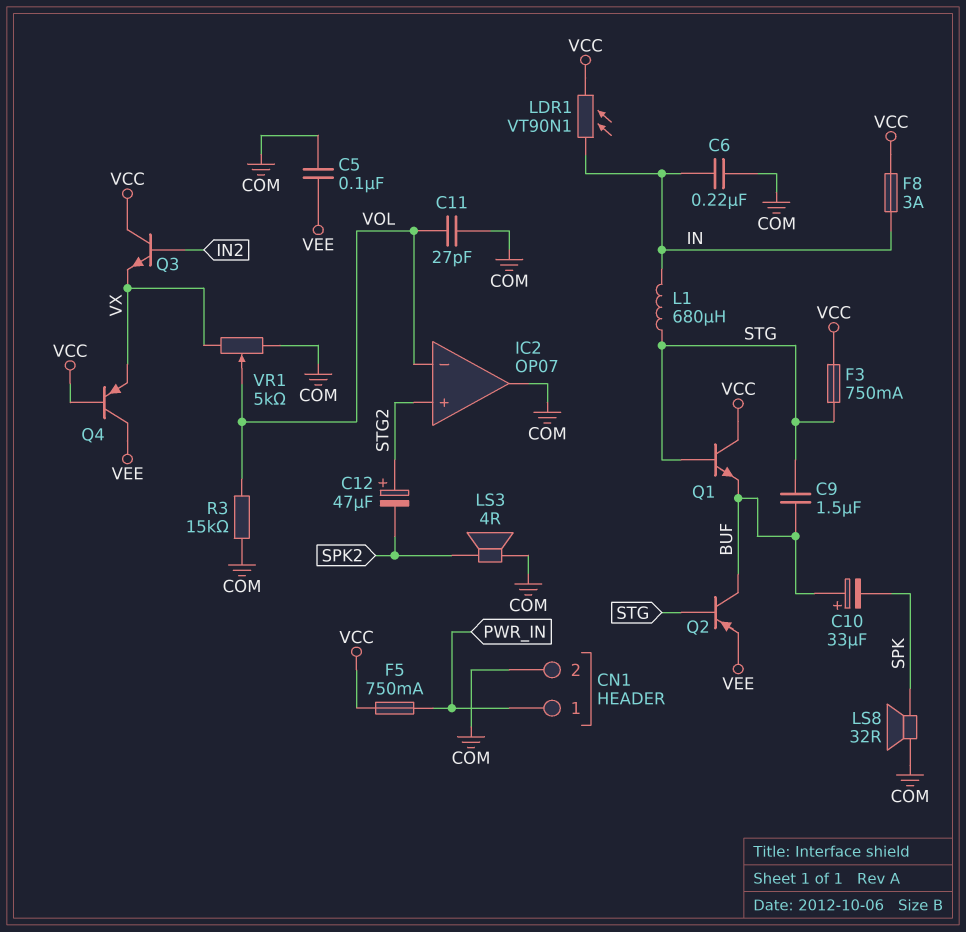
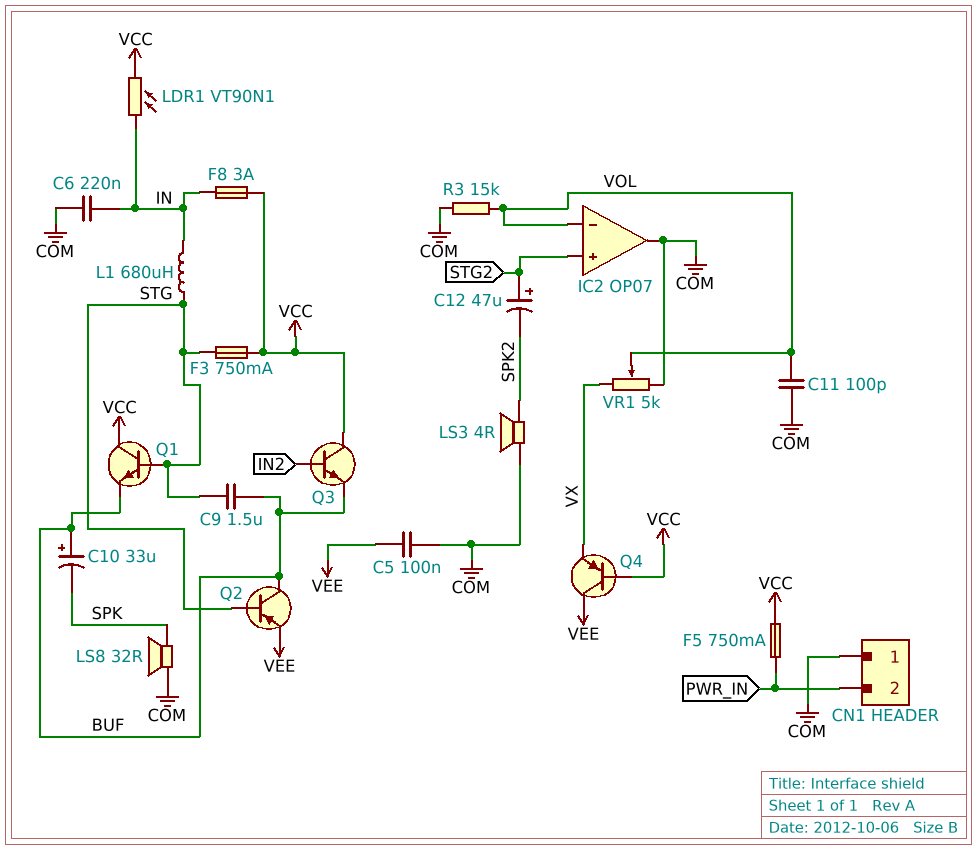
C11: 27pF (COM, VOL) -> 100pF (COM, VOL)
CN1 pin 1: PWR_IN -> COM
CN1 pin 2: COM -> PWR_IN
Q3: NPN (B IN2, C VCC, E VX) -> NPN (B IN2, C VCC, E BUF)

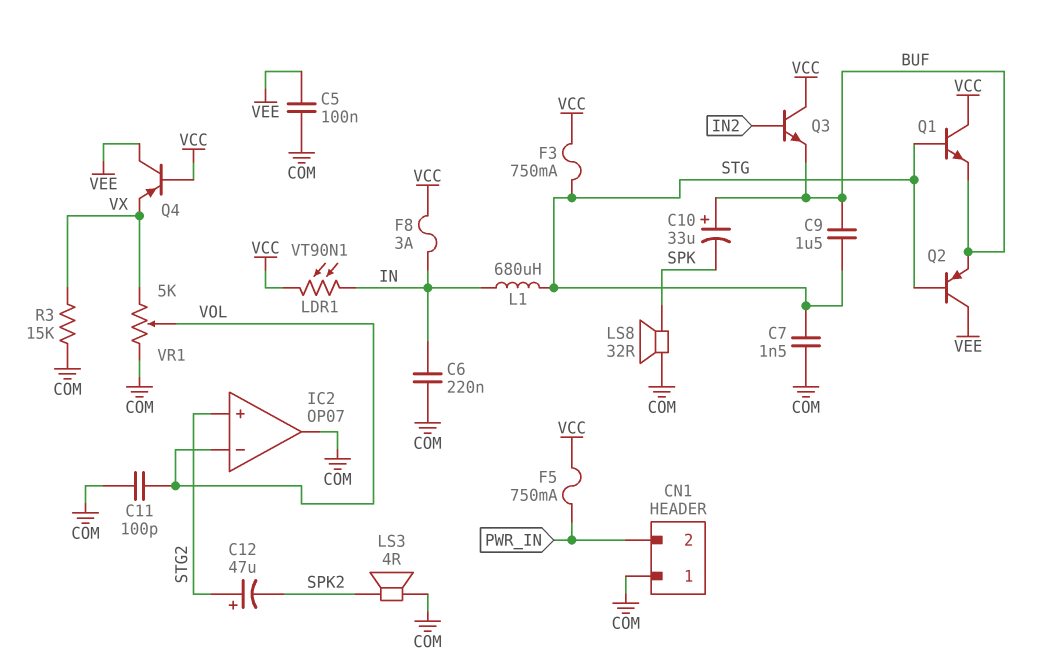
C7: none -> 1.5nF (COM, STG)
Q2: PNP (B STG, C BUF, E VEE) -> PNP (B STG, C VEE, E BUF)
R3: 15k (COM, VOL) -> 15k (COM, VX)

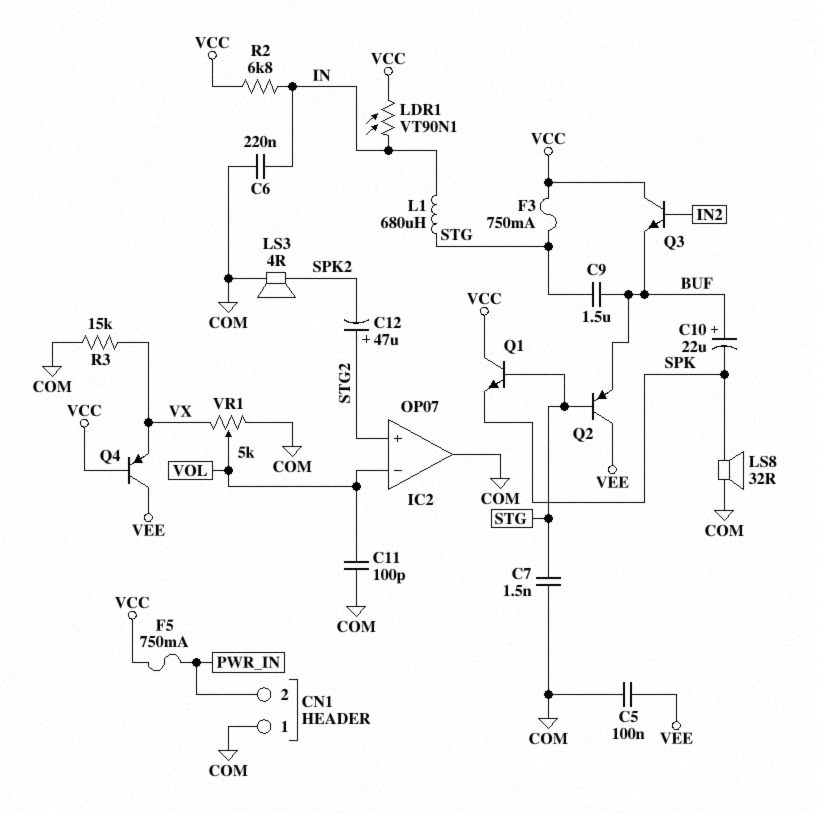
C10: 33uF (plus BUF, minus SPK) -> 22uF (plus BUF, minus SPK)
F8: 3A (IN, VCC) -> none
Q1: NPN (B STG, C VCC, E BUF) -> NPN (B STG, C VCC, E SPK)
R2: none -> 6.8k (IN, VCC)

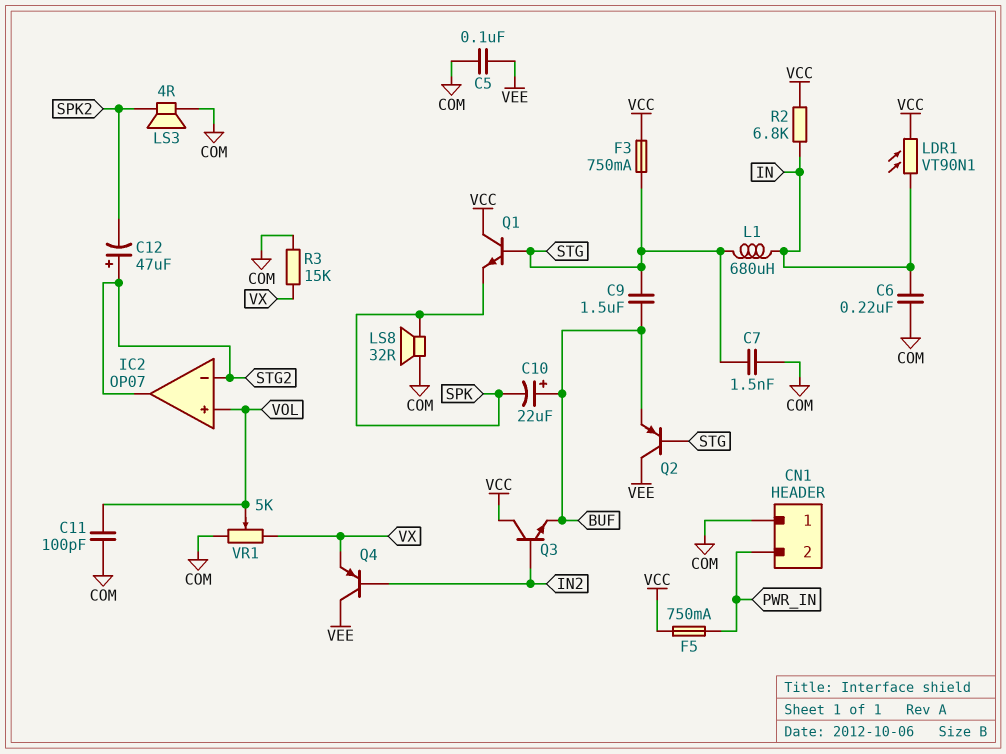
IC2 pin in+: STG2 -> VOL
IC2 pin in-: VOL -> STG2
IC2 pin out: COM -> STG2
Q4: PNP (B VCC, C VEE, E VX) -> PNP (B IN2, C VEE, E VX)

